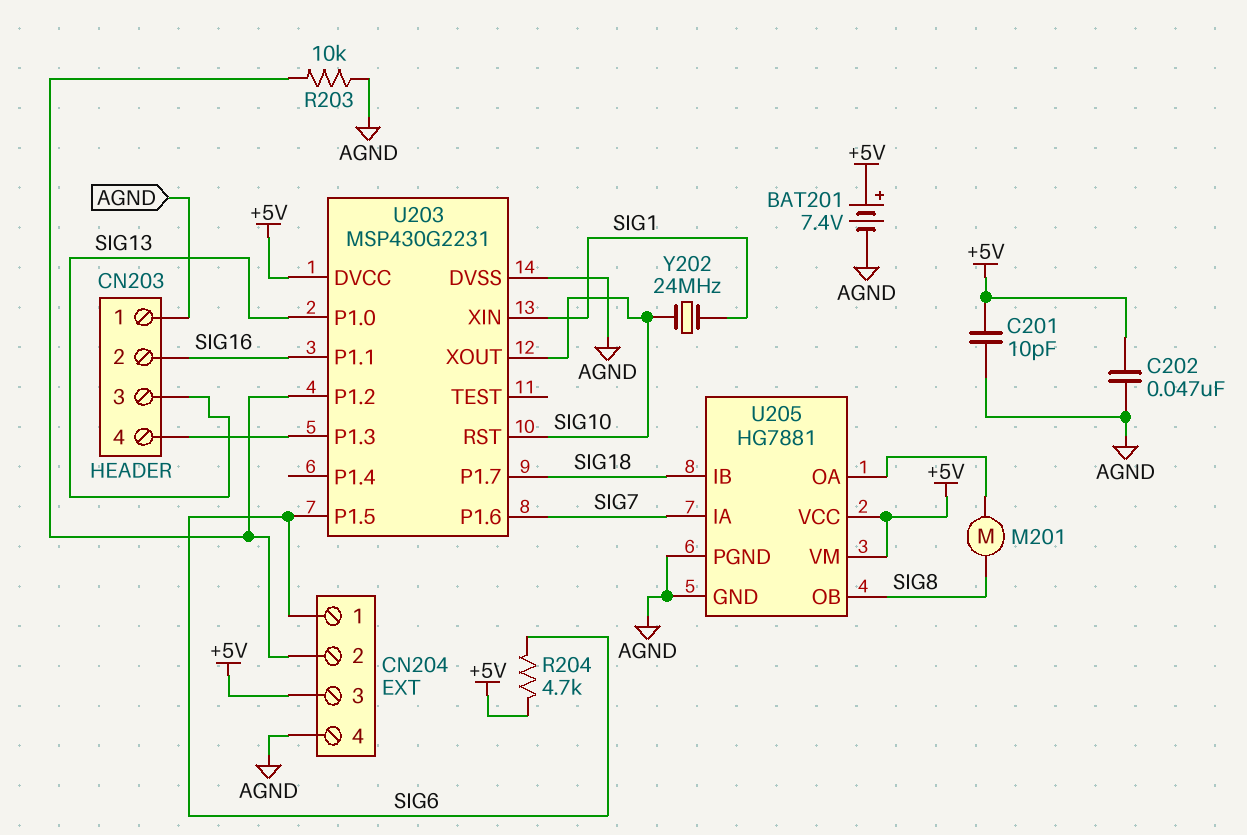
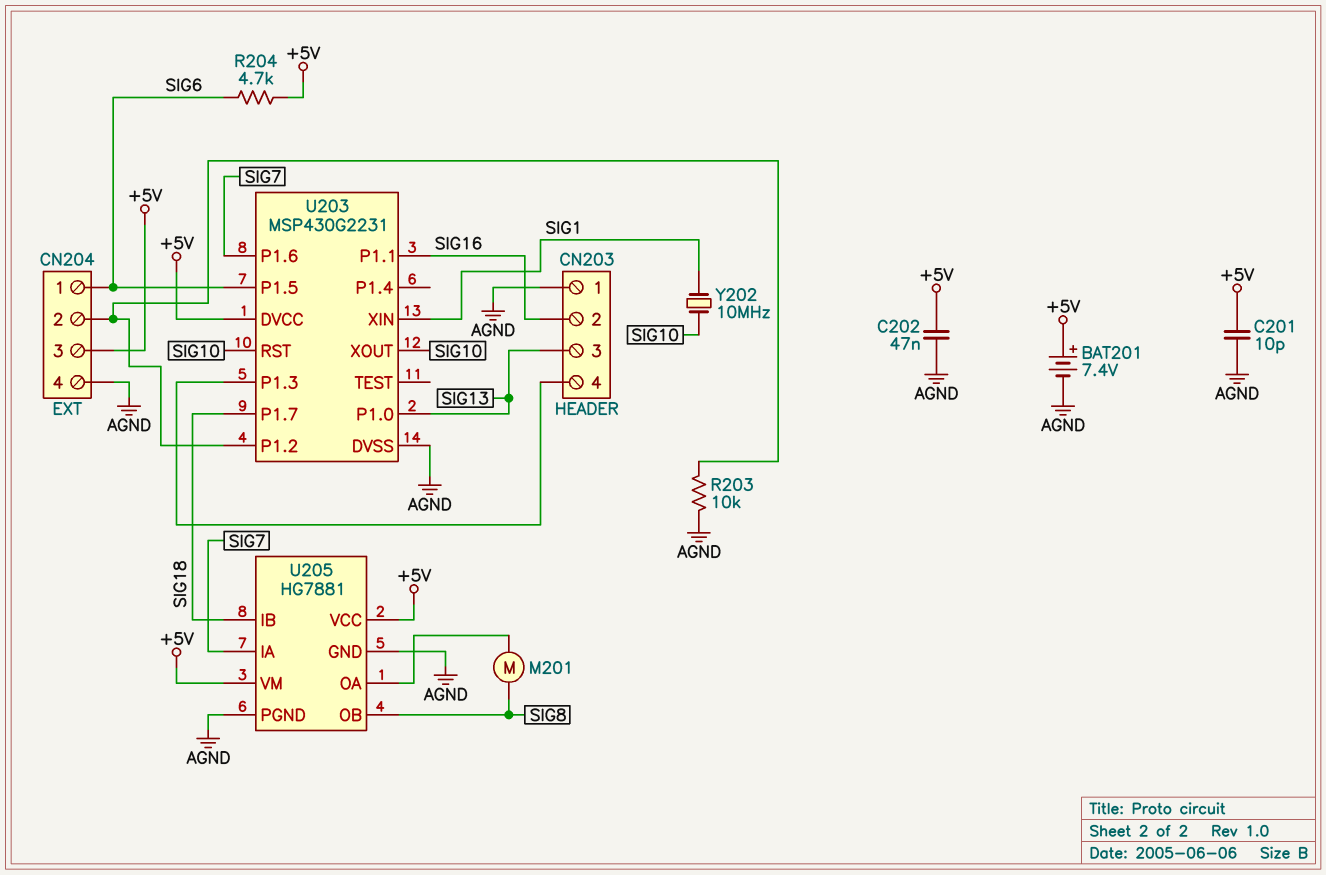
Y202: 24MHz (SIG1, SIG10) -> 10MHz (SIG1, SIG10)

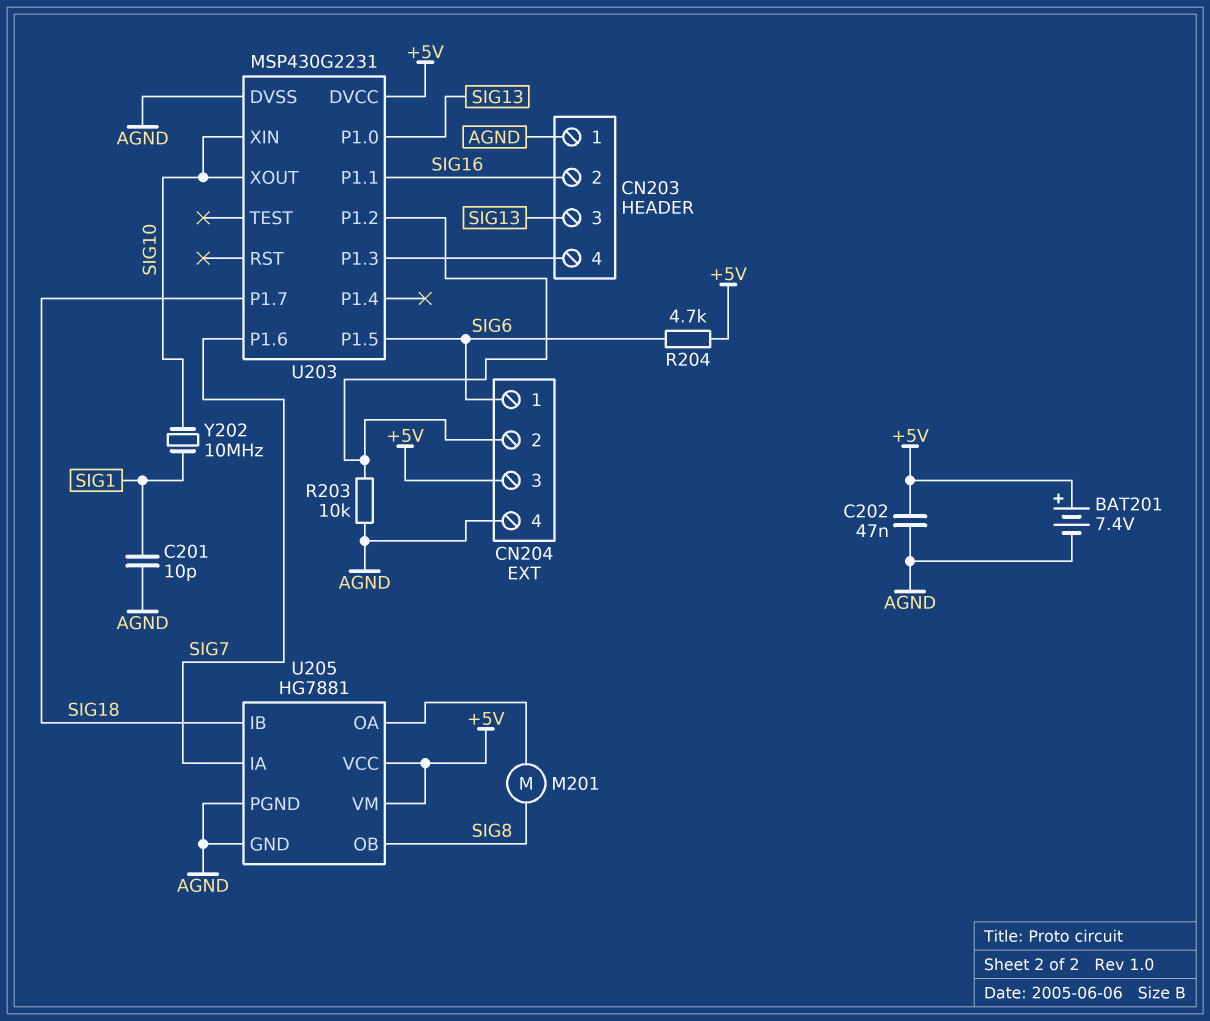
C201: 10pF (+5V, AGND) -> 10pF (AGND, SIG1)
U203 pin RST: SIG10 -> none
U203 pin XIN: SIG1 -> SIG10

